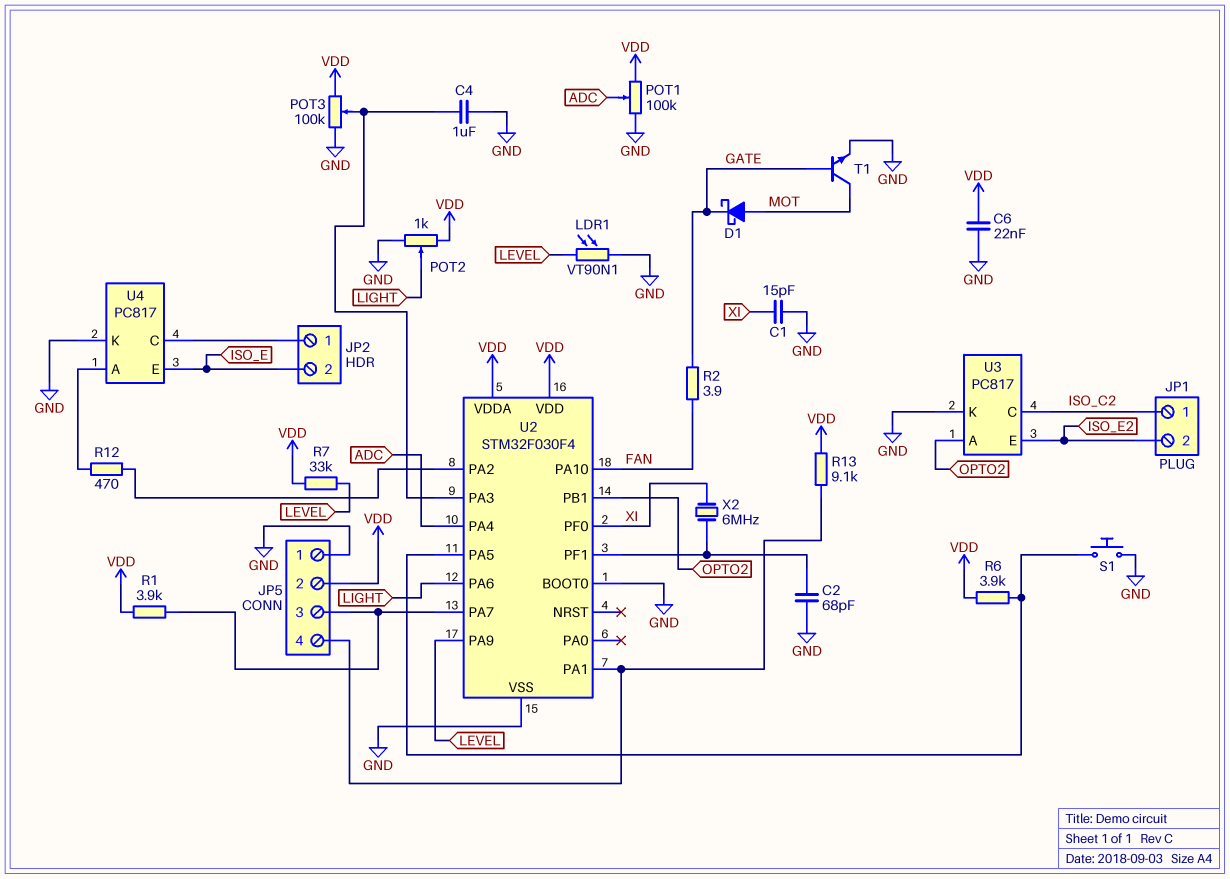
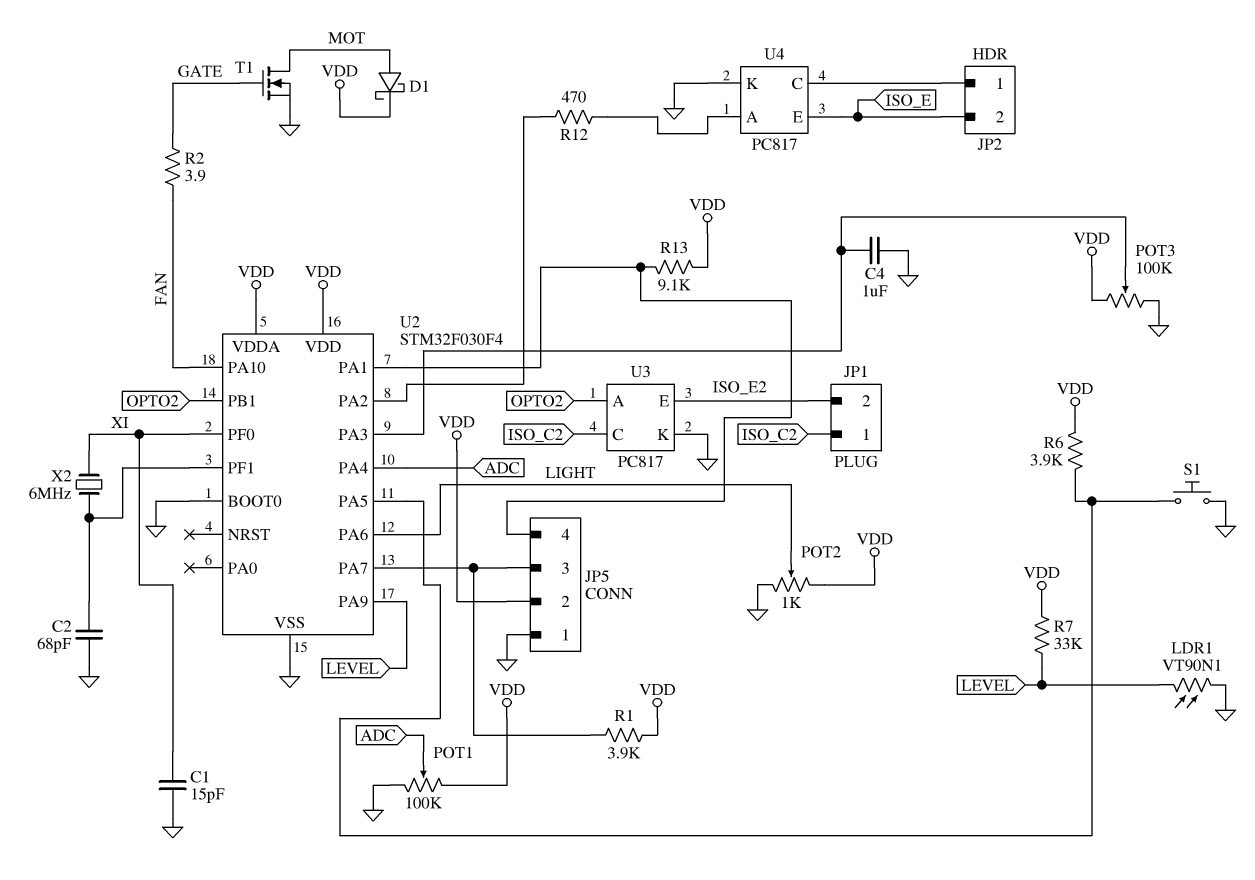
C6: 22nF (GND, VDD) -> none
D1: schottky (A MOT, K GATE) -> schottky (A MOT, K VDD)
T1: NPN (B GATE, C MOT, E GND) -> NMOS (G GATE, D MOT, S GND)

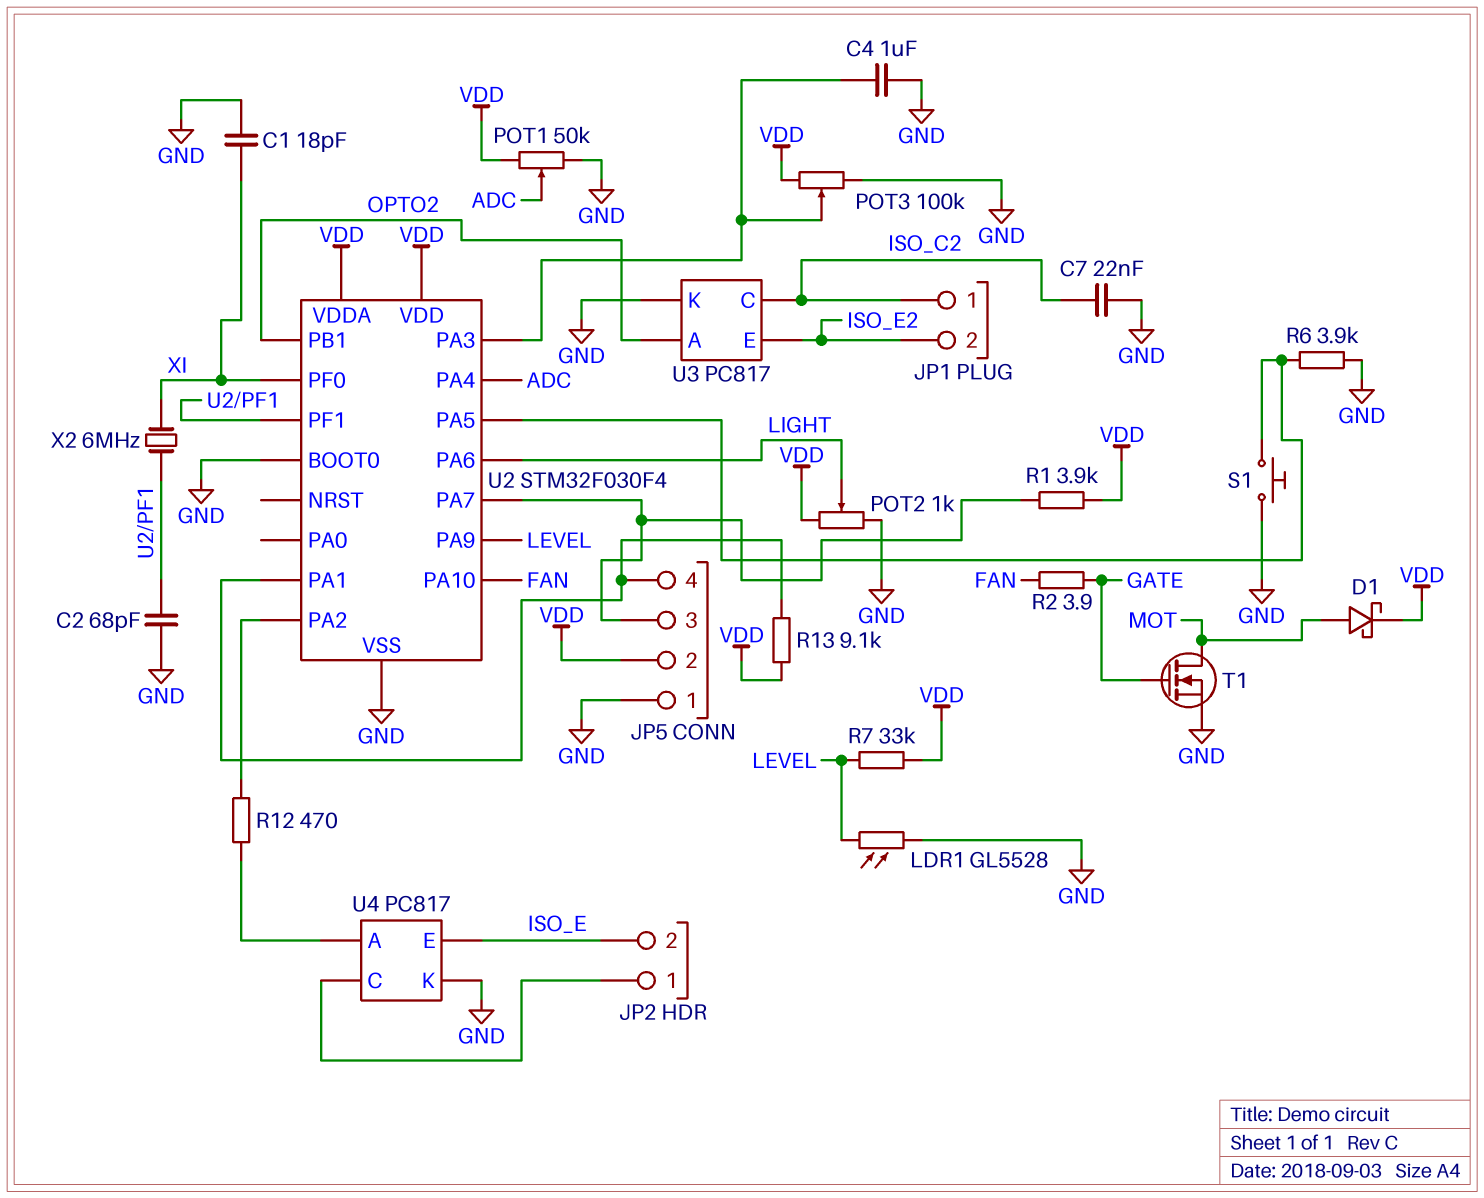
C1: 15pF (GND, XI) -> 18pF (GND, XI)
C7: none -> 22nF (GND, ISO_C2)
LDR1: VT90N1 (GND, LEVEL) -> GL5528 (GND, LEVEL)
POT1: 100k (GND, VDD, wiper ADC) -> 50k (GND, VDD, wiper ADC)
R6: 3.9k (U2/PA5, VDD) -> 3.9k (GND, U2/PA5)

